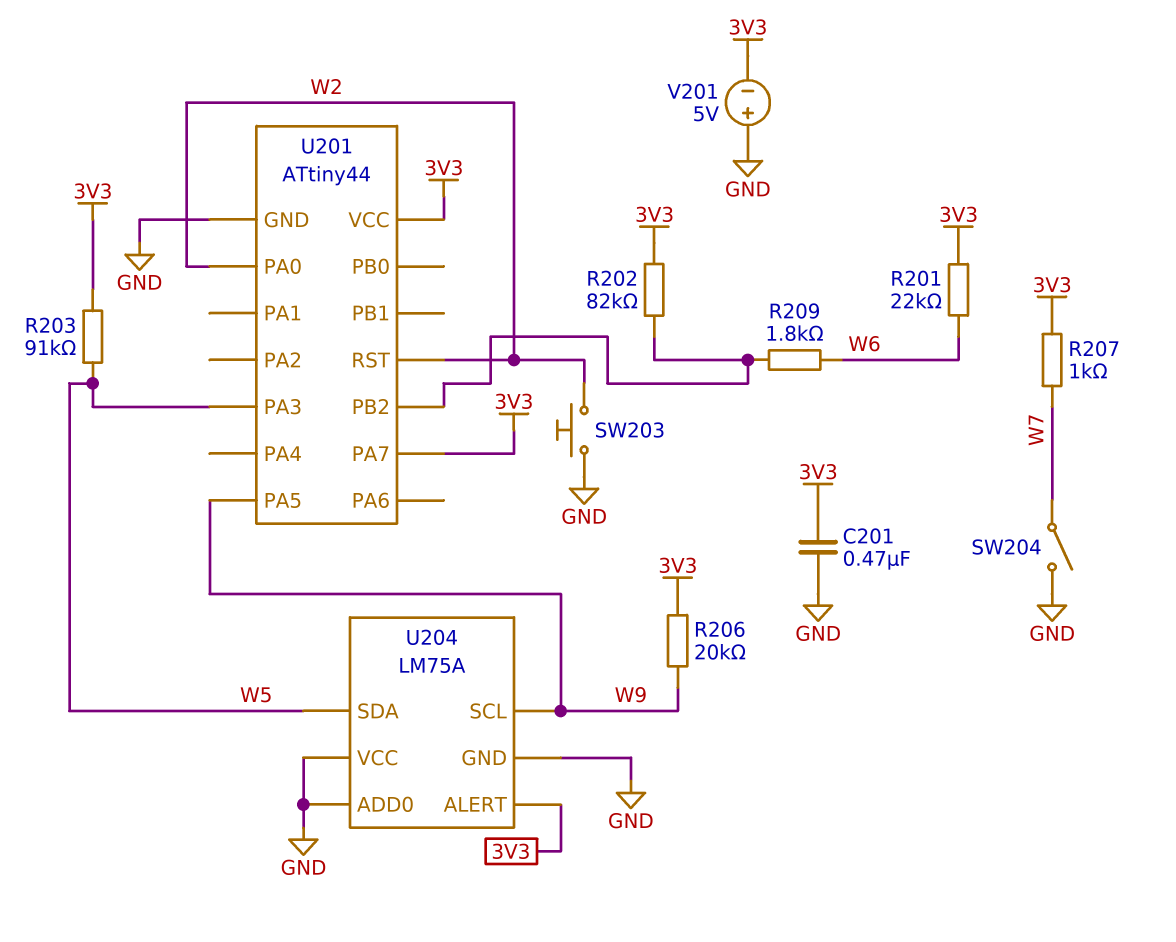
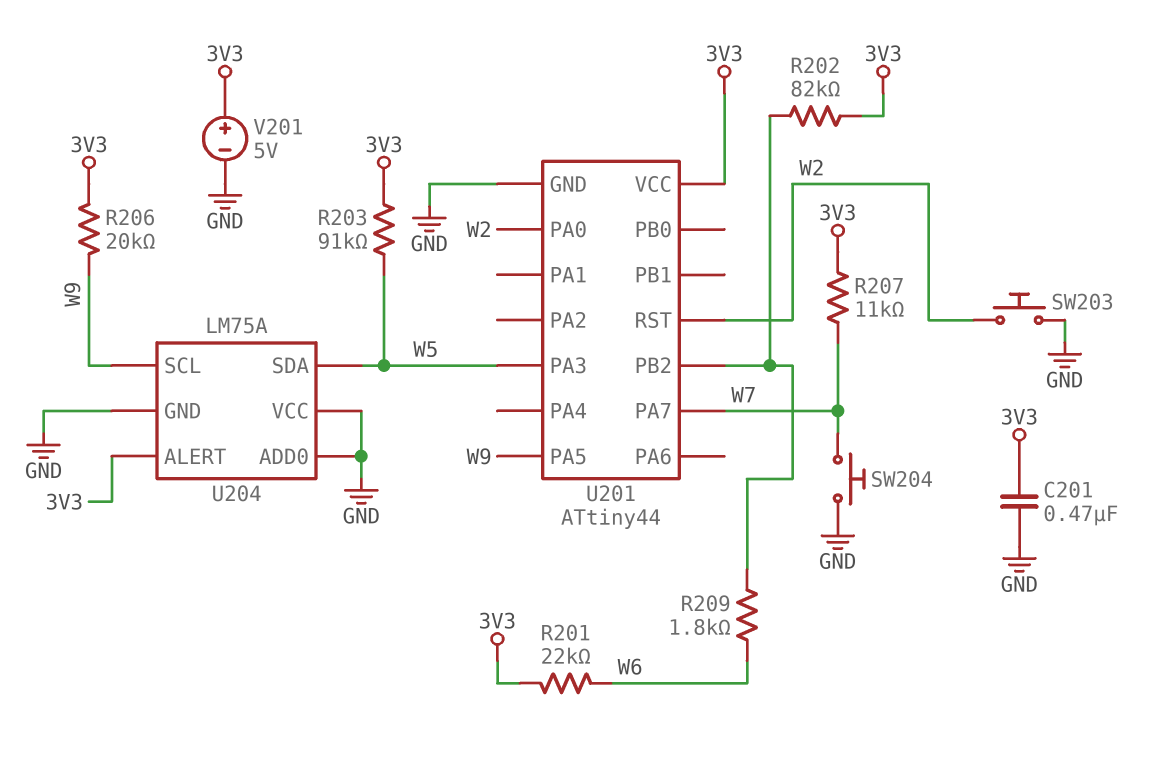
R207: 1k (3V3, W7) -> 11k (3V3, W7)
SW204: switch (GND, W7) -> button (GND, W7)
U201 pin PA7: 3V3 -> W7
V201: 5V (plus GND, minus 3V3) -> 5V (plus 3V3, minus GND)

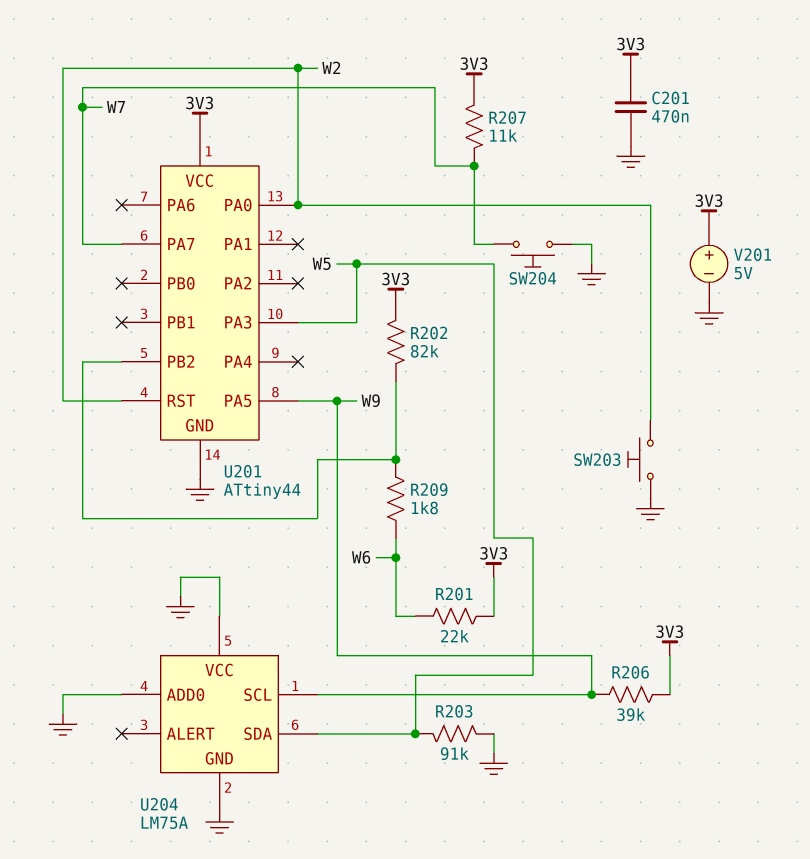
R203: 91k (3V3, W5) -> 91k (GND, W5)
R206: 20k (3V3, W9) -> 39k (3V3, W9)
U204 pin ALERT: 3V3 -> none

